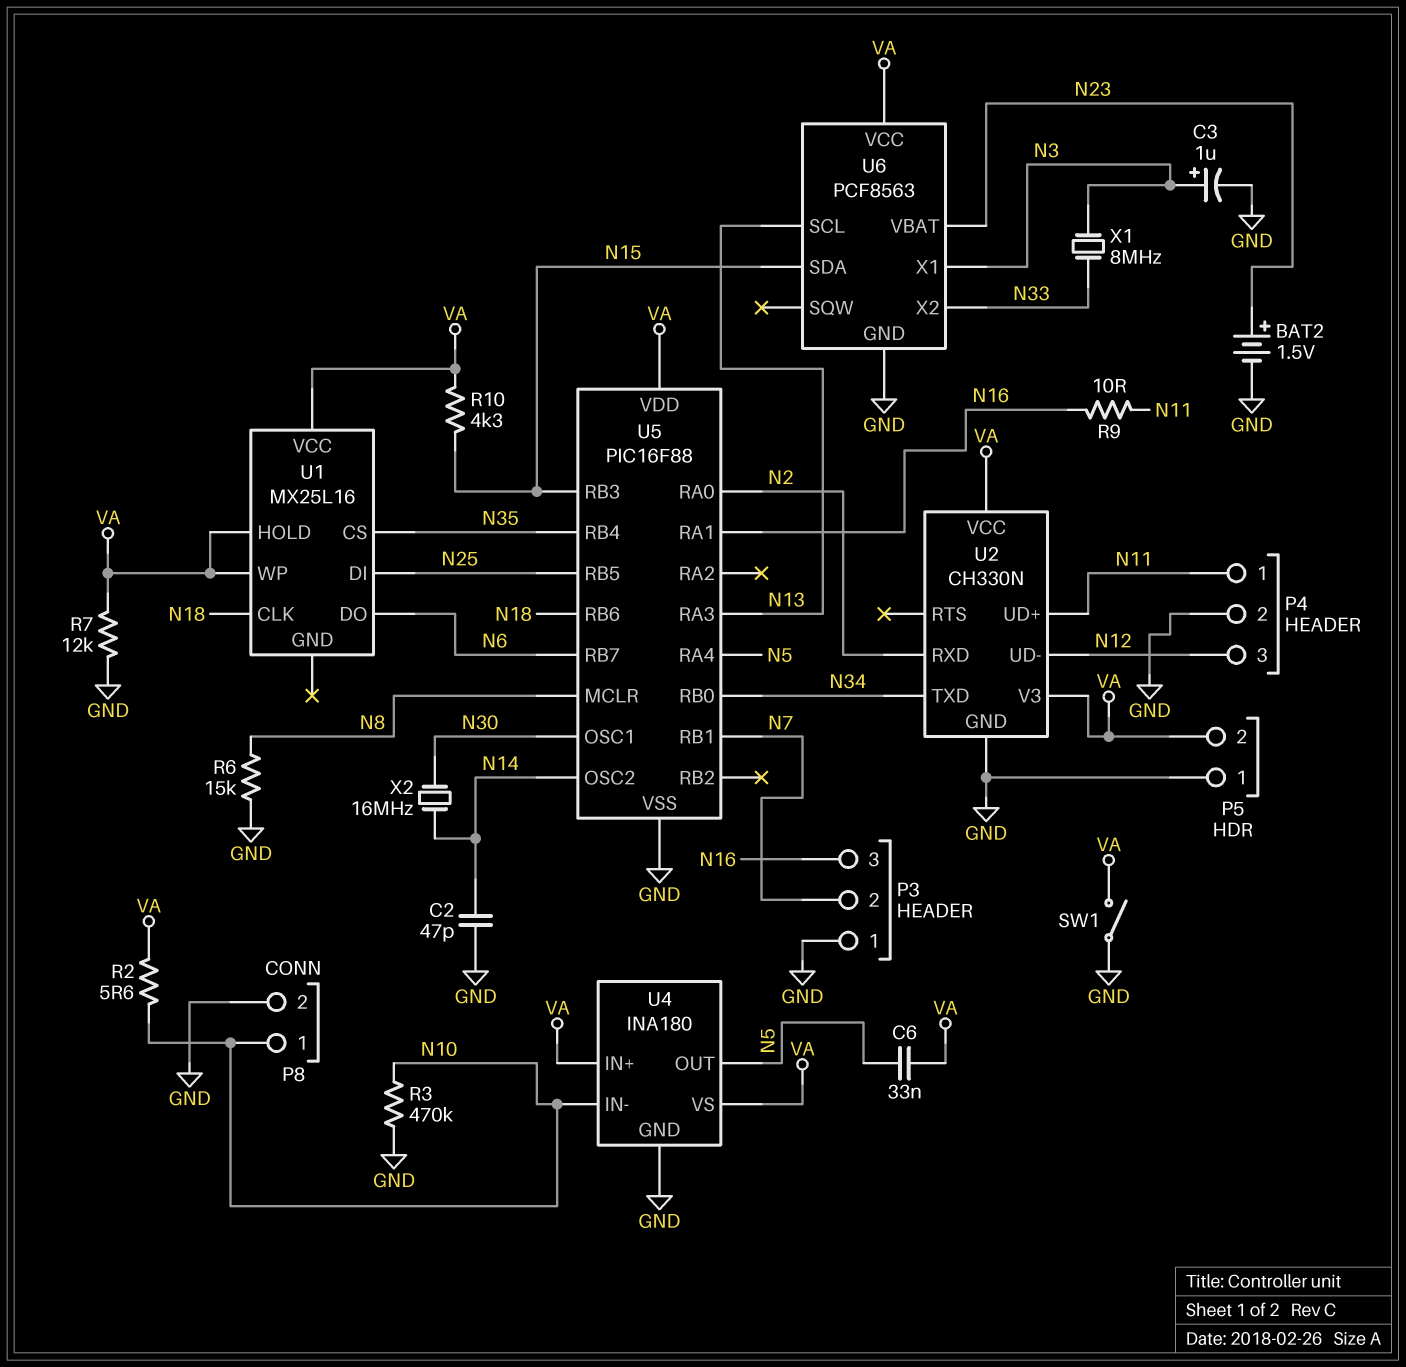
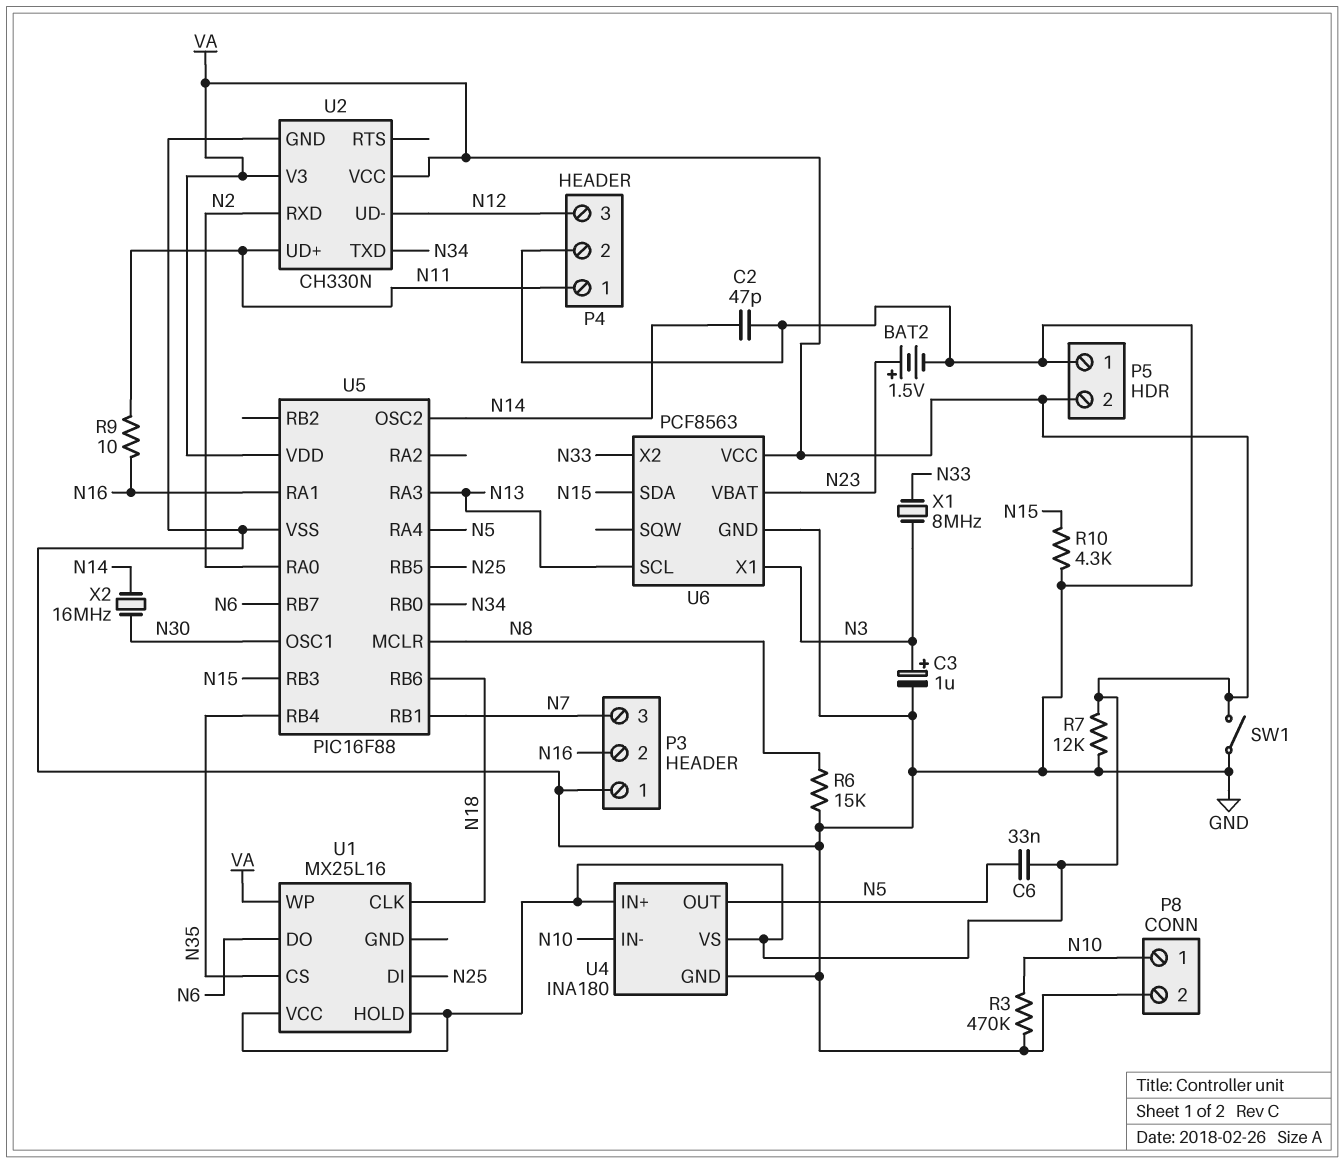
P3 pin 2: N7 -> N16
P3 pin 3: N16 -> N7
R2: 5.6 (N10, VA) -> none
R10: 4.3k (N15, VA) -> 4.3k (GND, N15)

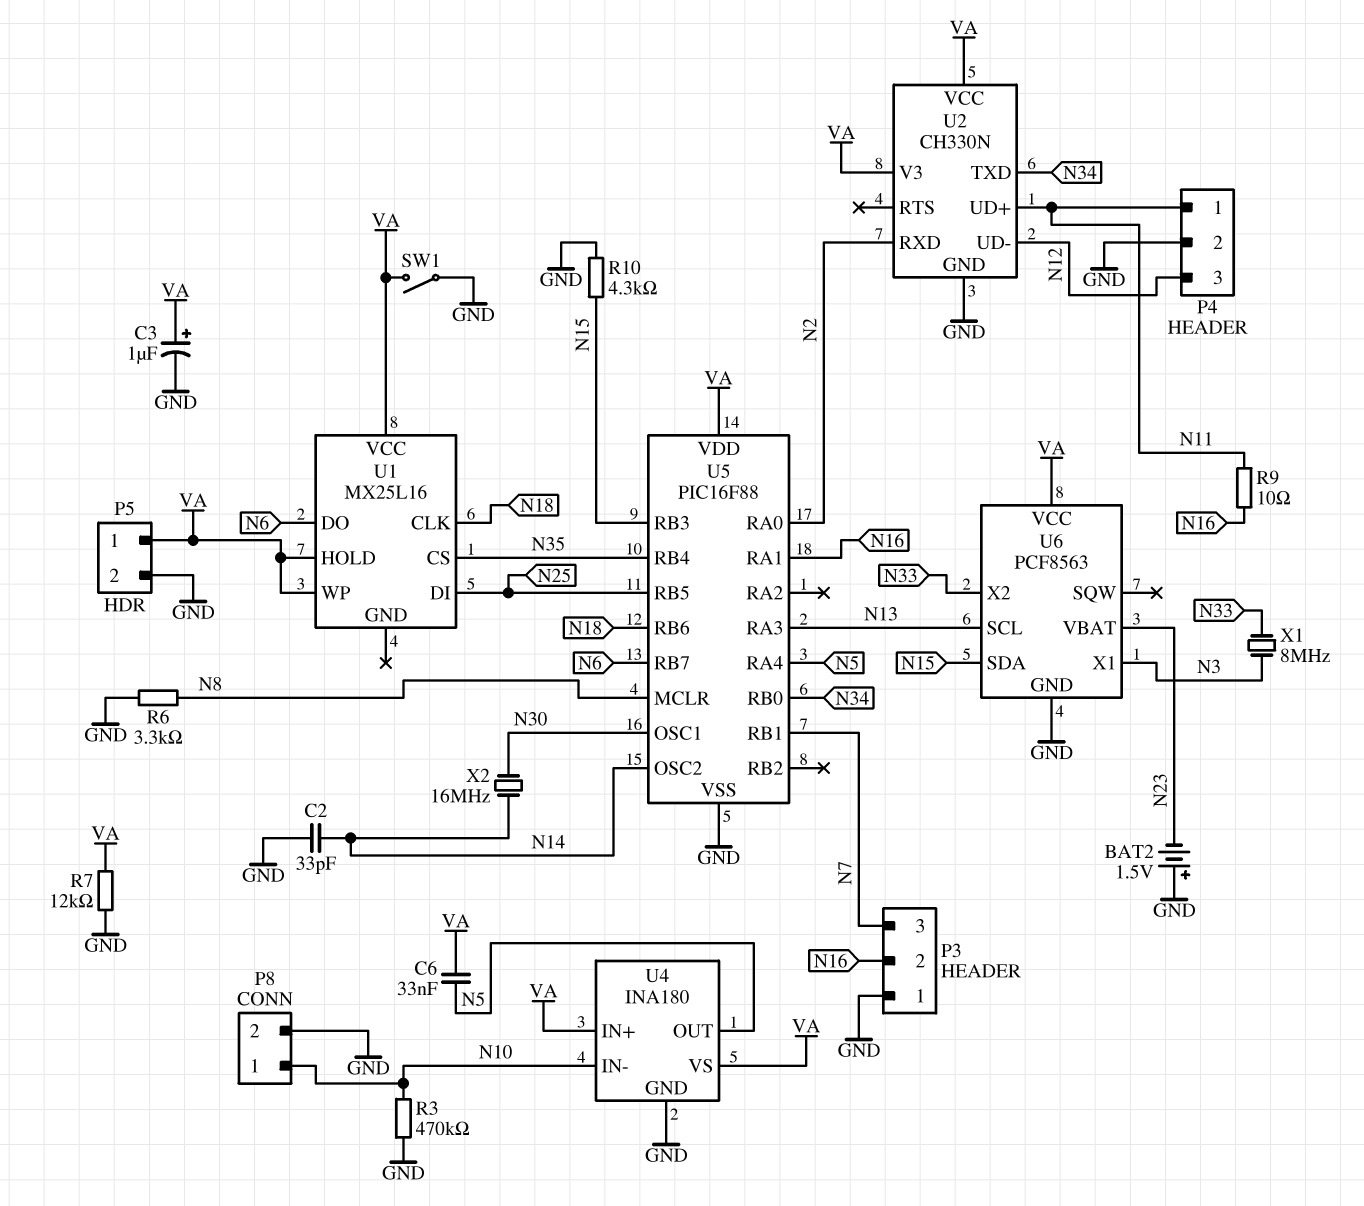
BAT2: 1.5V (plus N23, minus GND) -> 1.5V (plus GND, minus N23)
C2: 47pF (GND, N14) -> 33pF (GND, N14)
C3: 1uF (plus N3, minus GND) -> 1uF (plus VA, minus GND)
P5 pin 1: GND -> VA
P5 pin 2: VA -> GND
R6: 15k (GND, N8) -> 3.3k (GND, N8)

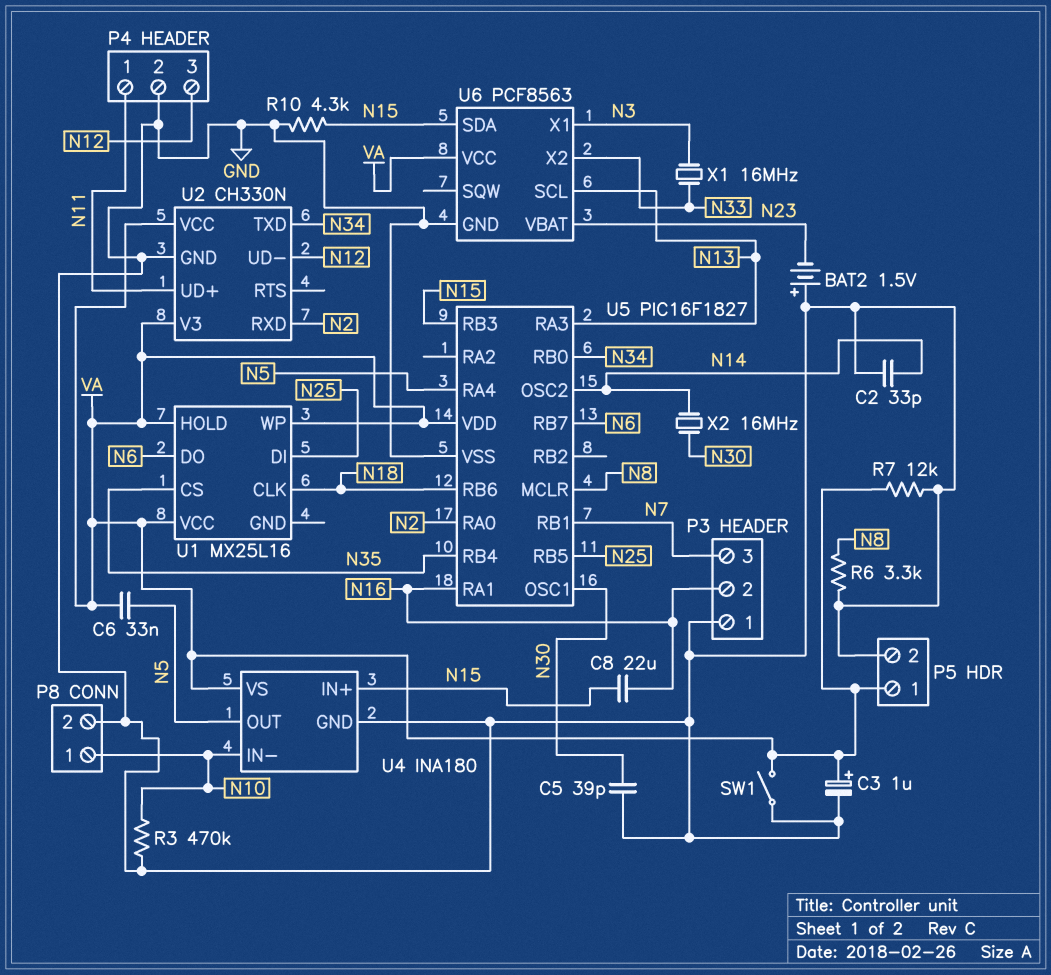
C5: none -> 39pF (GND, N30)
C8: none -> 22uF (N15, N16)
R9: 10 (N11, N16) -> none
U4 pin IN+: VA -> N15
U5: PIC16F88 -> PIC16F1827
X1: 8MHz (N3, N33) -> 16MHz (N3, N33)

